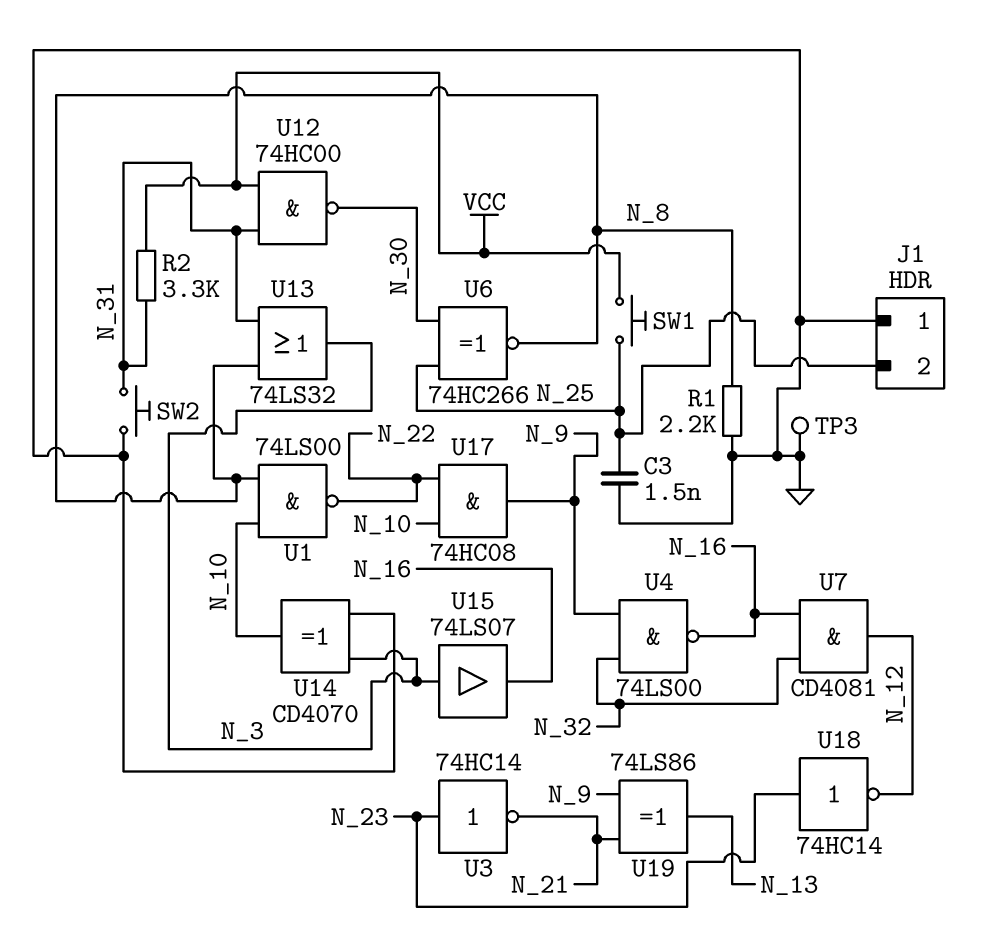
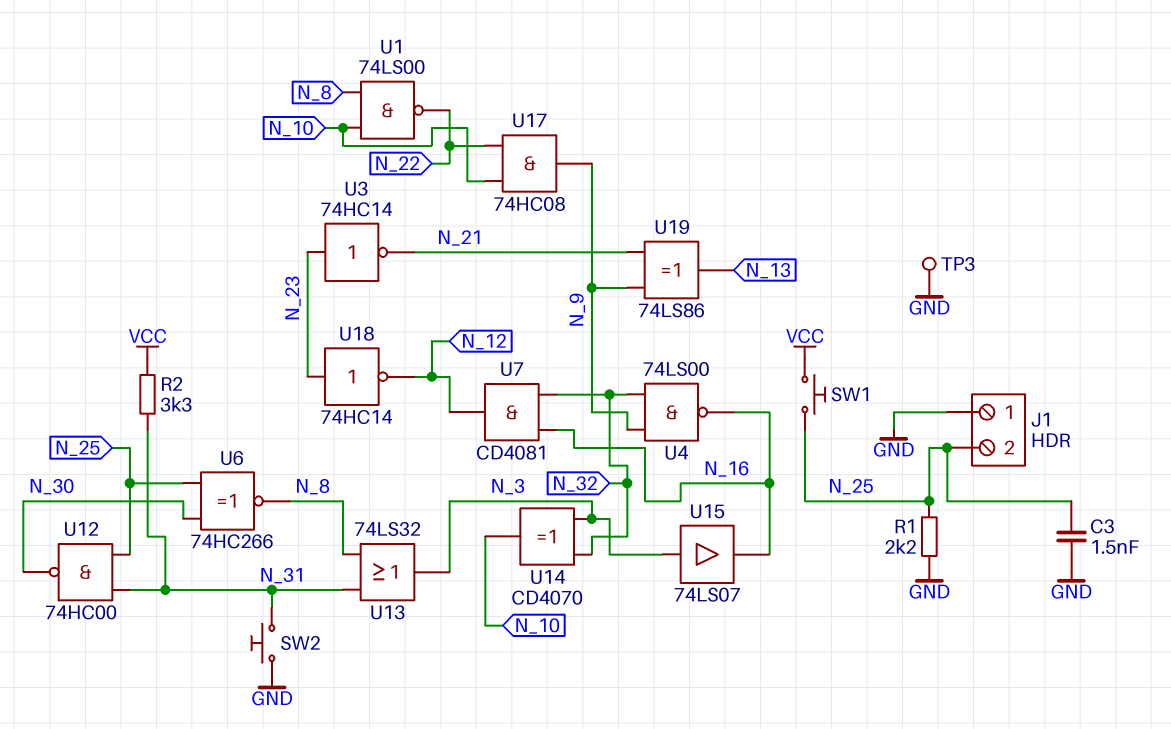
R1: 2.2k (GND, N_8) -> 2.2k (GND, N_25)
U12: NAND 74HC00 (in N_31, in VCC, out N_30) -> NAND 74HC00 (in N_25, in N_31, out N_30)
U14: XOR CD4070 (in GND, in N_3, out N_10) -> XOR CD4070 (in N_3, in N_32, out N_10)

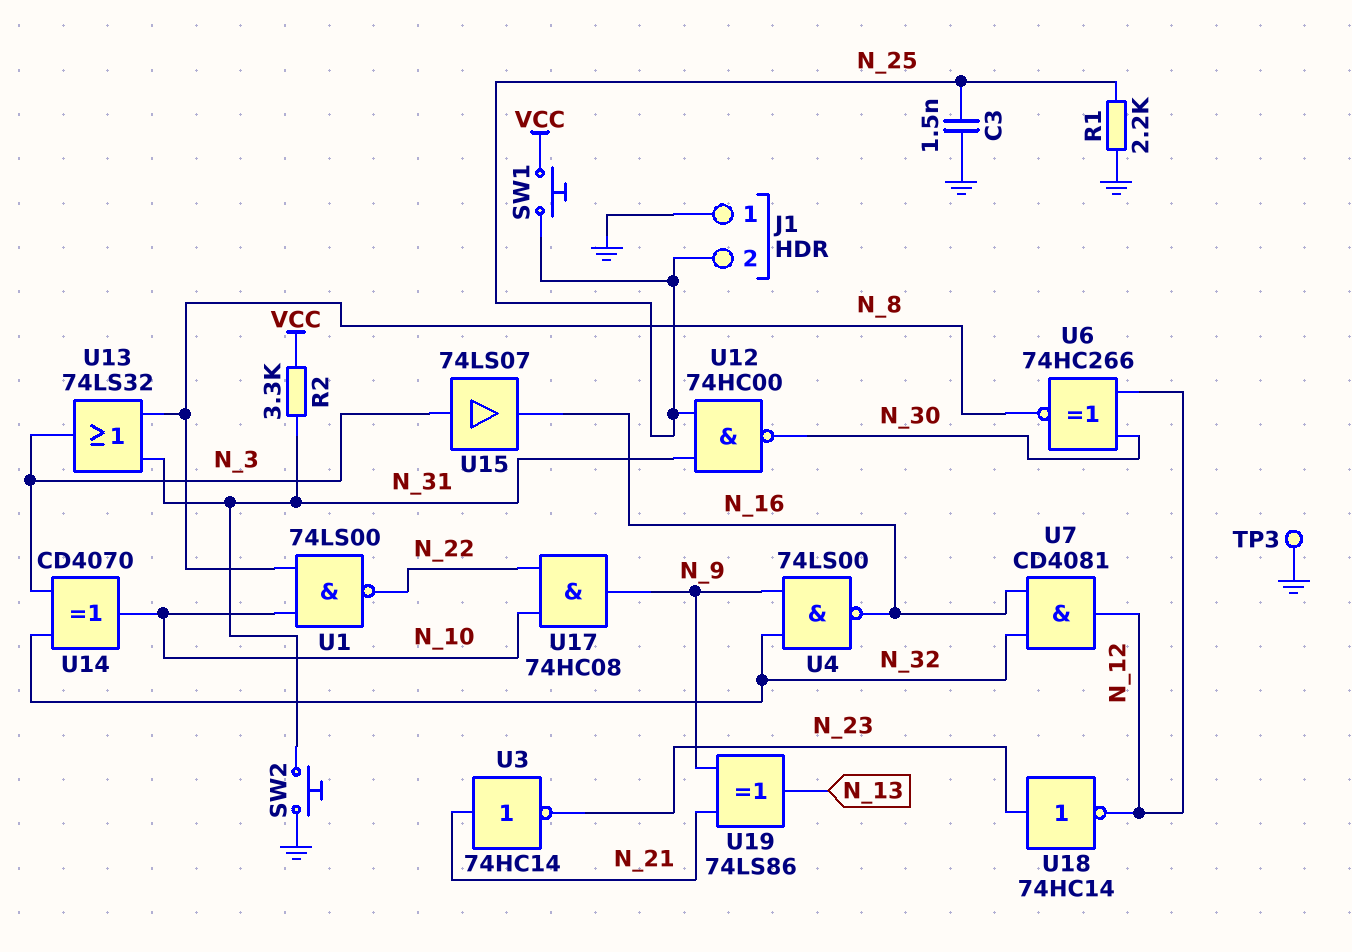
U3: NOT 74HC14 (in N_23, out N_21) -> NOT 74HC14 (in N_21, out N_23)
U6: XNOR 74HC266 (in N_25, in N_30, out N_8) -> XNOR 74HC266 (in N_12, in N_30, out N_8)

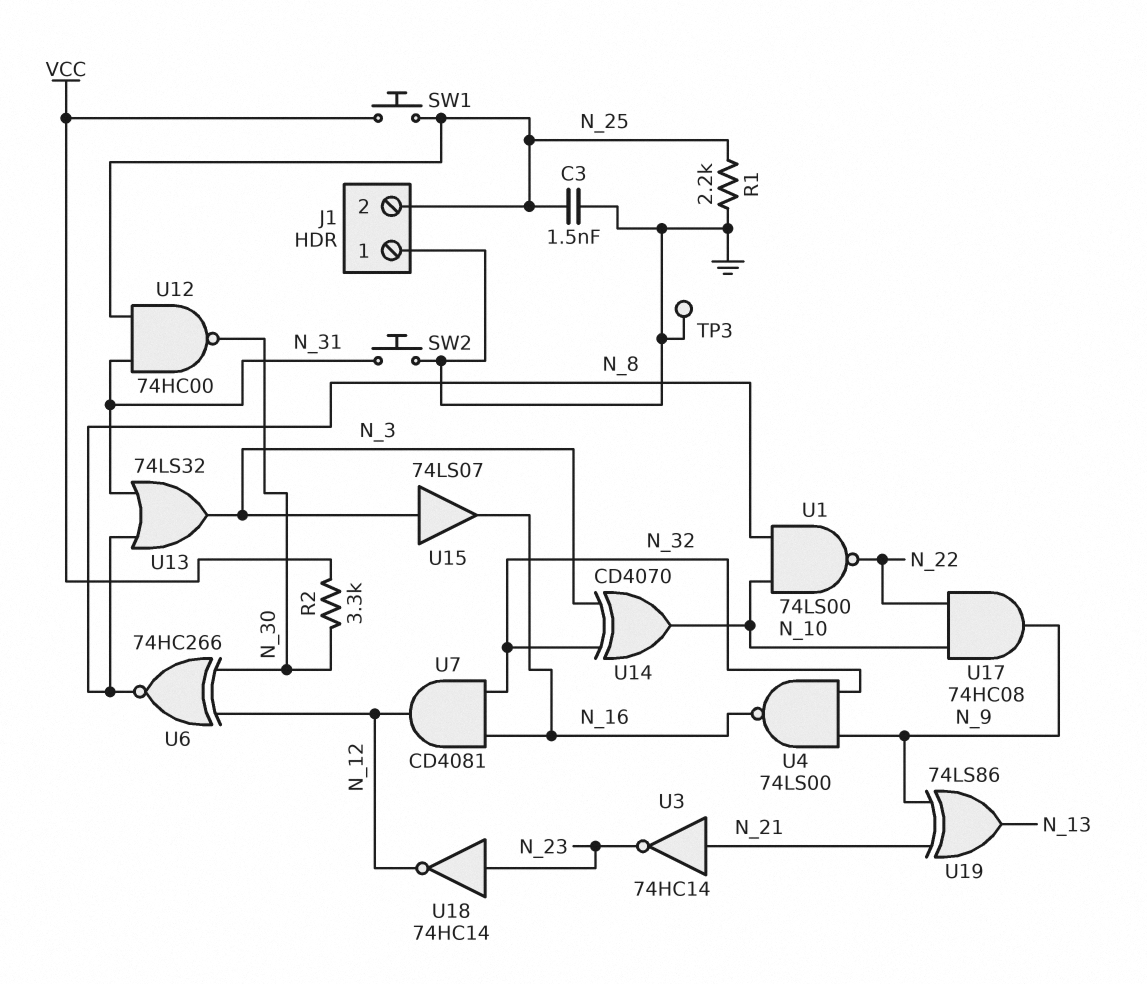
R2: 3.3k (N_31, VCC) -> 3.3k (N_30, VCC)

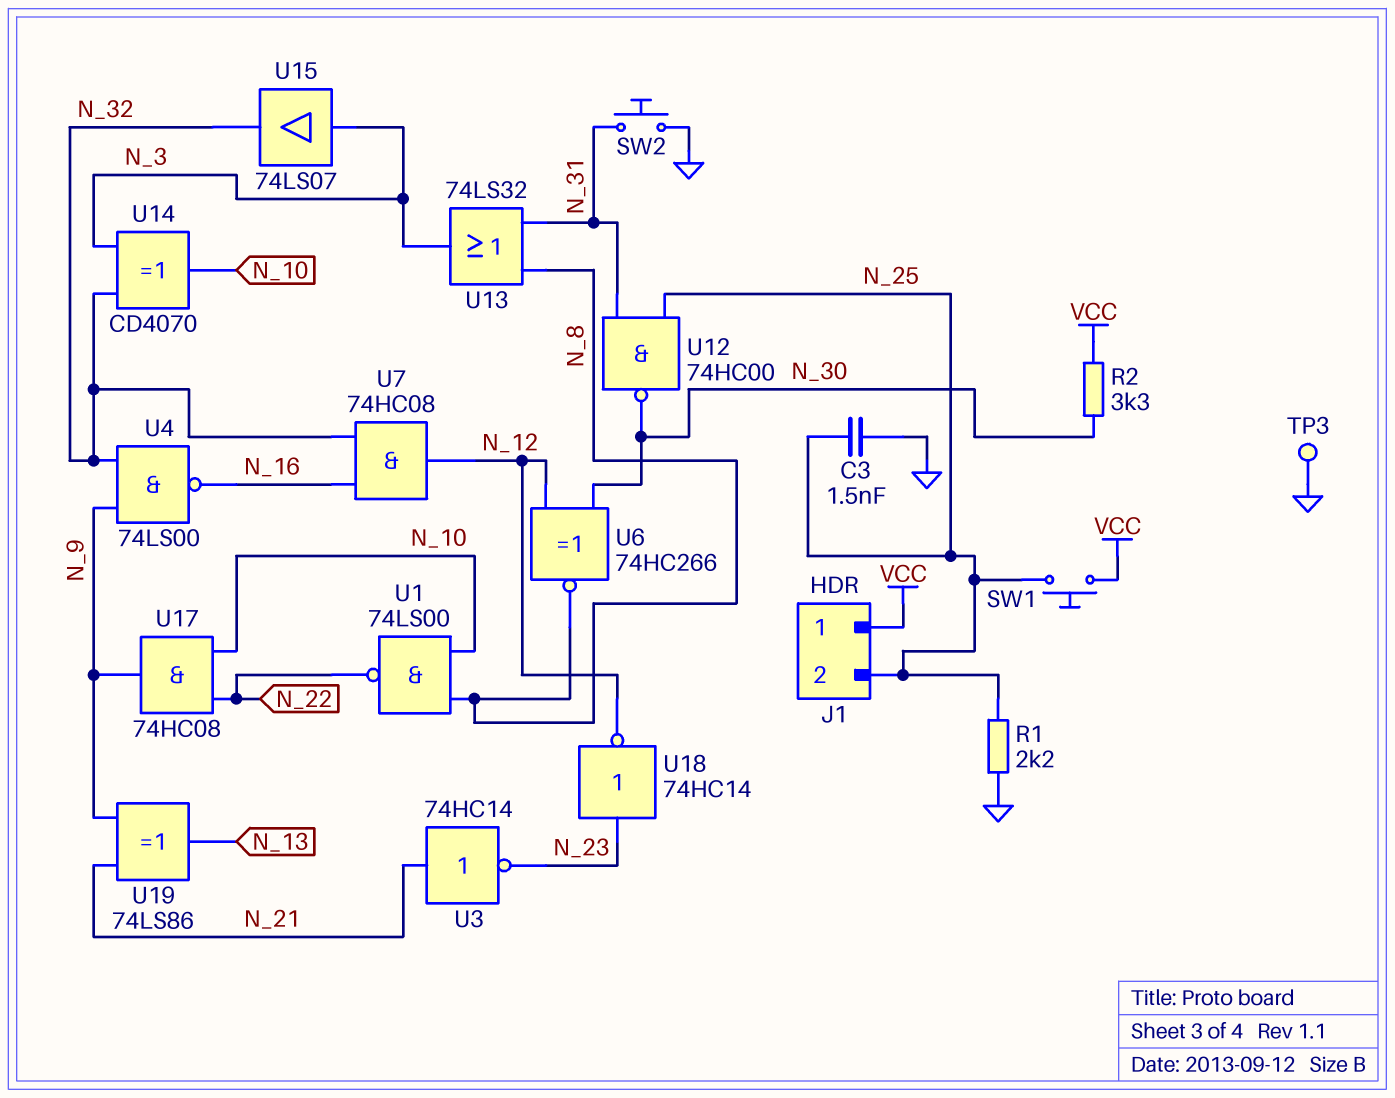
J1 pin 1: GND -> VCC
U7: AND CD4081 (in N_16, in N_32, out N_12) -> AND 74HC08 (in N_16, in N_32, out N_12)
U15: buffer 74LS07 (in N_3, out N_16) -> buffer 74LS07 (in N_3, out N_32)

